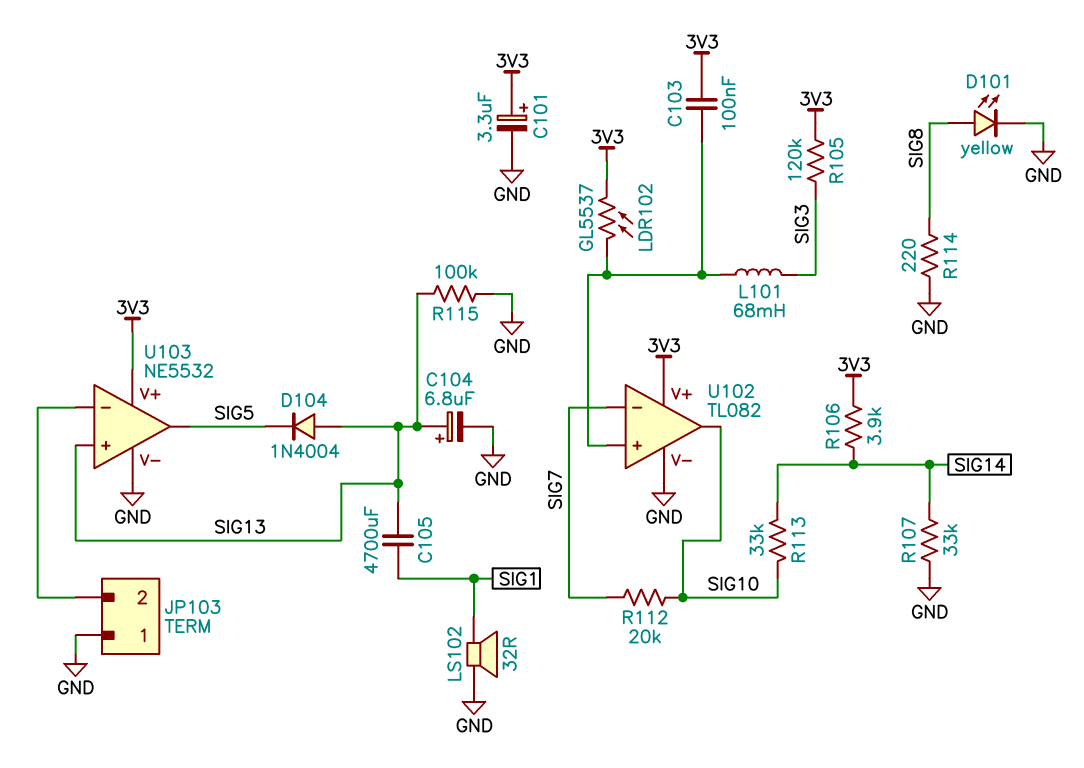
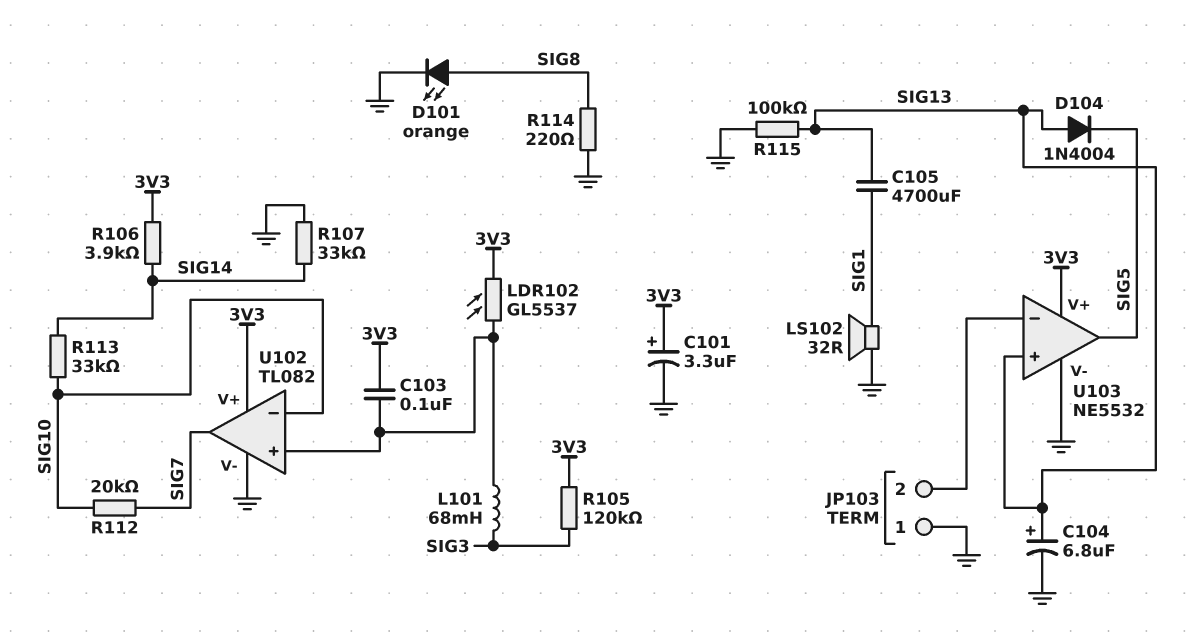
D101: LED yellow (A SIG8, K GND) -> LED orange (A SIG8, K GND)
U102 pin in-: SIG7 -> SIG10
U102 pin out: SIG10 -> SIG7

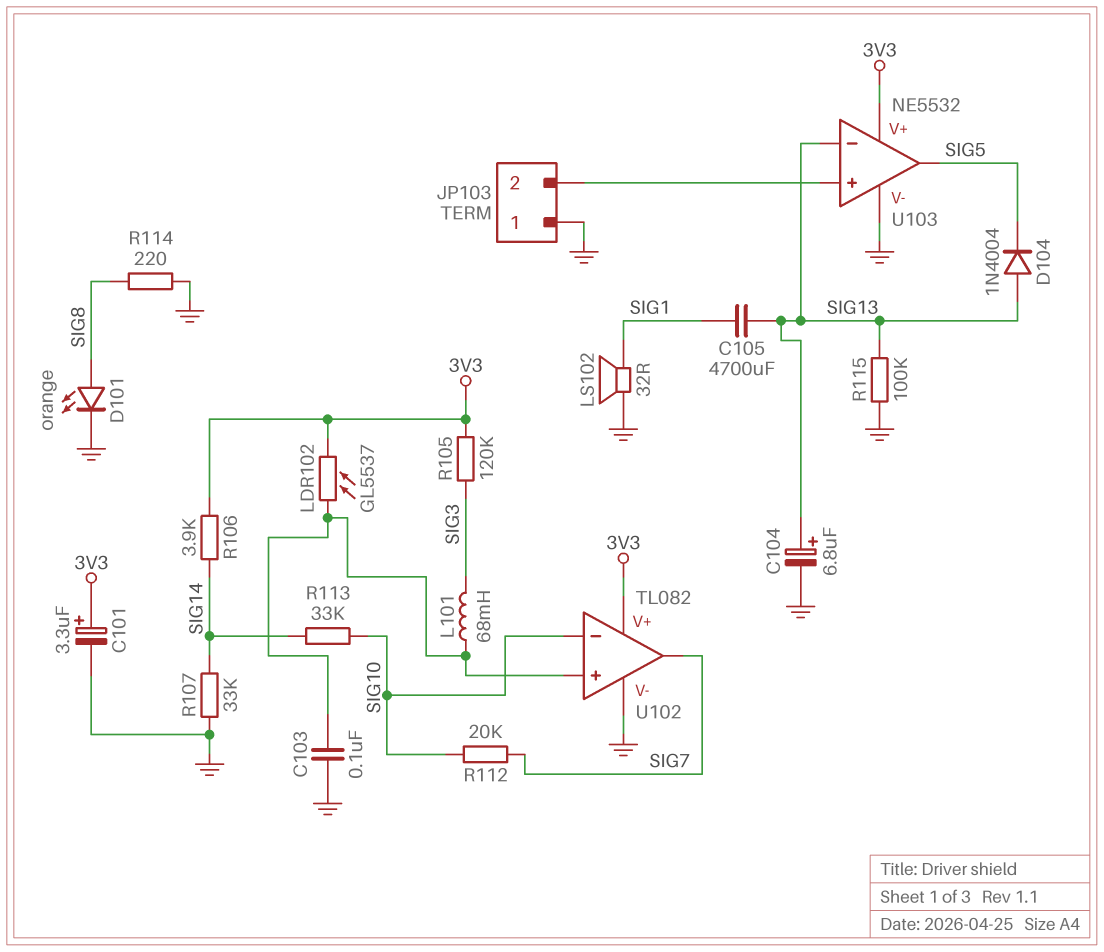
C103: 100nF (3V3, U102/in+) -> 100nF (GND, U102/in+)
U103 pin in+: SIG13 -> JP103/2
U103 pin in-: JP103/2 -> SIG13

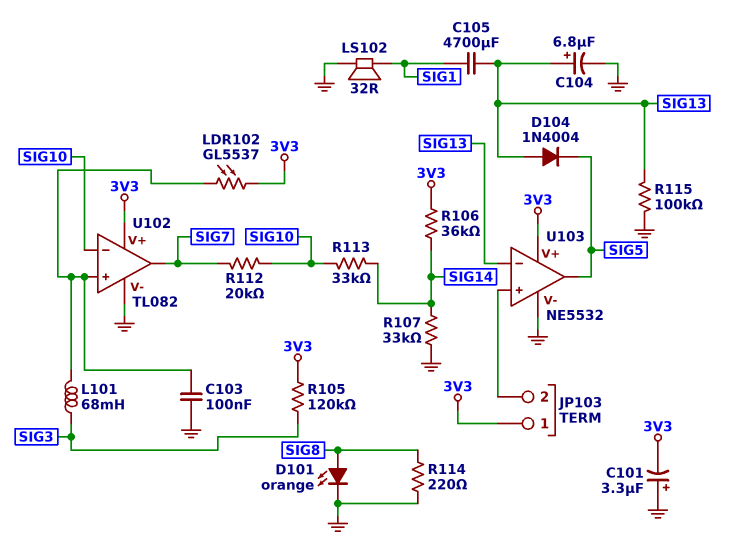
C101: 3.3uF (plus 3V3, minus GND) -> 3.3uF (plus GND, minus 3V3)
JP103 pin 1: GND -> 3V3
R106: 3.9k (3V3, SIG14) -> 36k (3V3, SIG14)

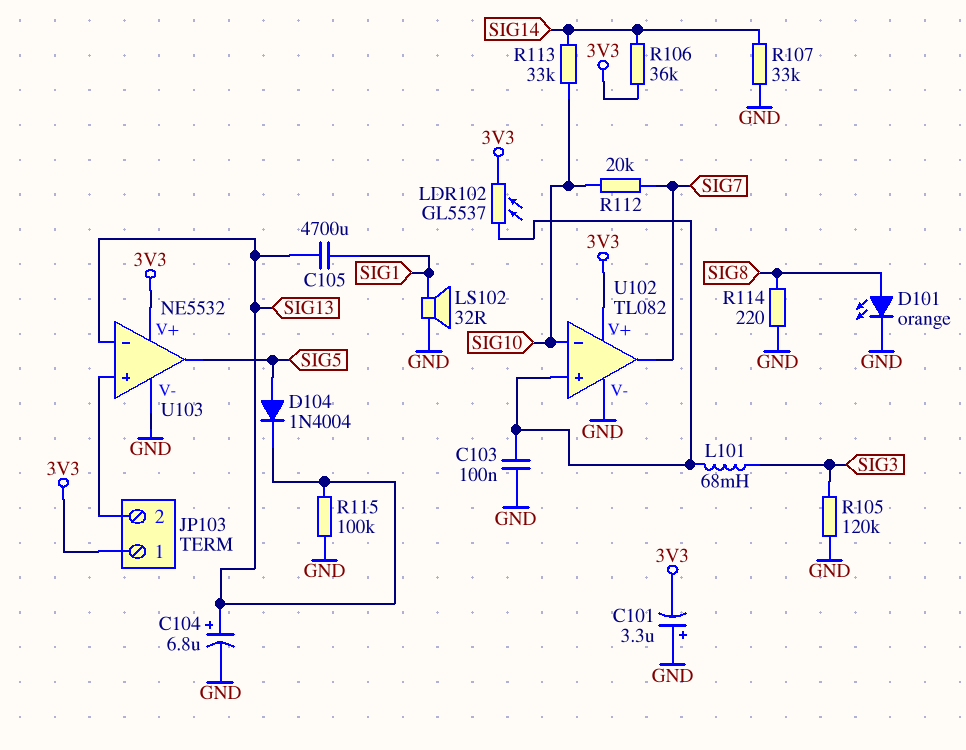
D104: diode 1N4004 (A SIG13, K SIG5) -> diode 1N4004 (A SIG5, K SIG13)
R105: 120k (3V3, SIG3) -> 120k (GND, SIG3)

